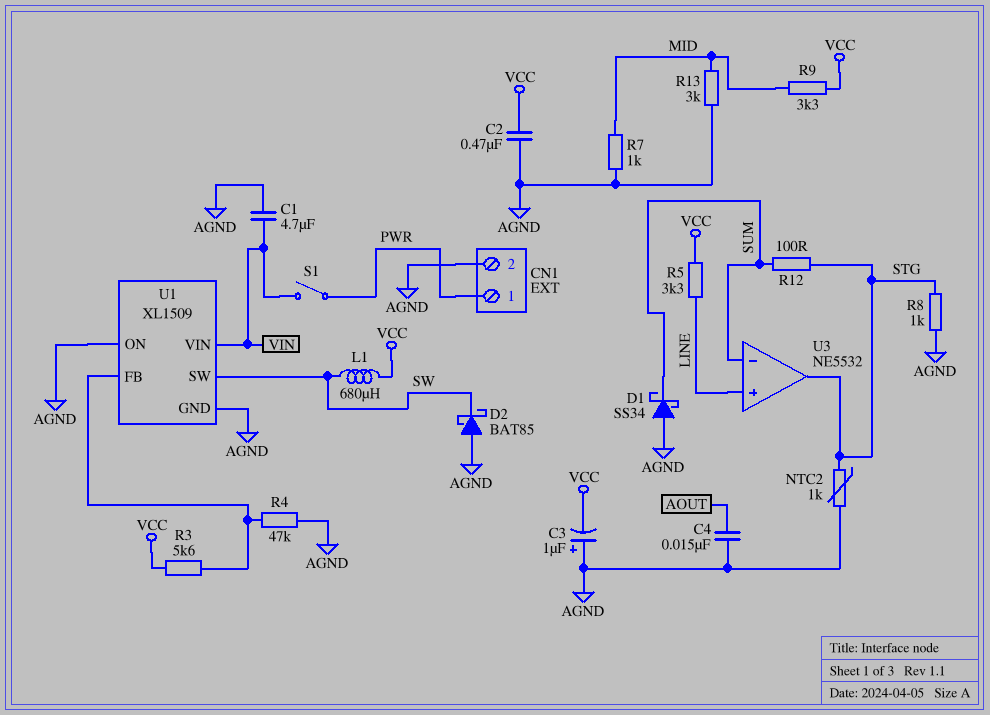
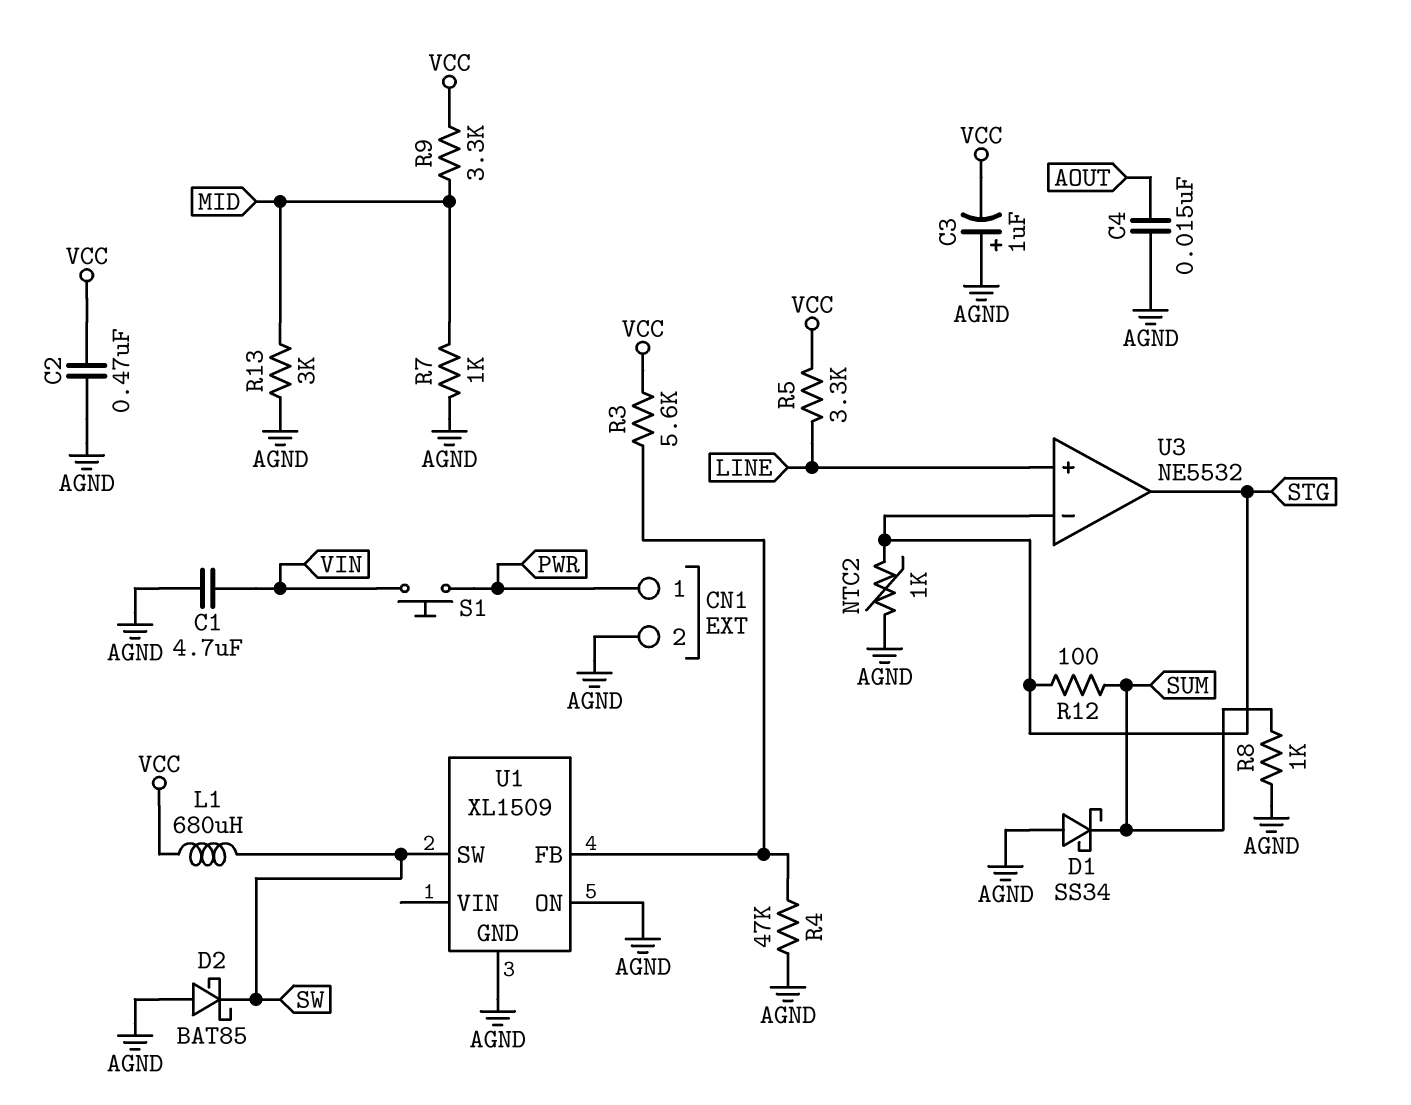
R8: 1k (AGND, STG) -> 1k (AGND, SUM)
S1: switch (PWR, VIN) -> button (PWR, VIN)
U1 pin VIN: VIN -> none
U3 pin in-: SUM -> STG

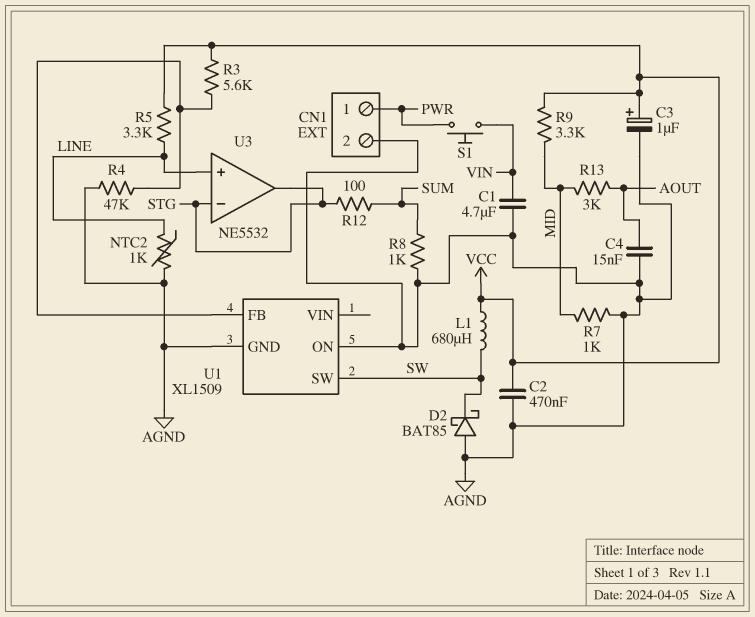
C3: 1uF (plus AGND, minus VCC) -> 1uF (plus VCC, minus AGND)
D1: schottky SS34 (A AGND, K SUM) -> none
NTC2: 1k (AGND, STG) -> 1k (AGND, LINE)
R13: 3k (AGND, MID) -> 3k (AOUT, MID)

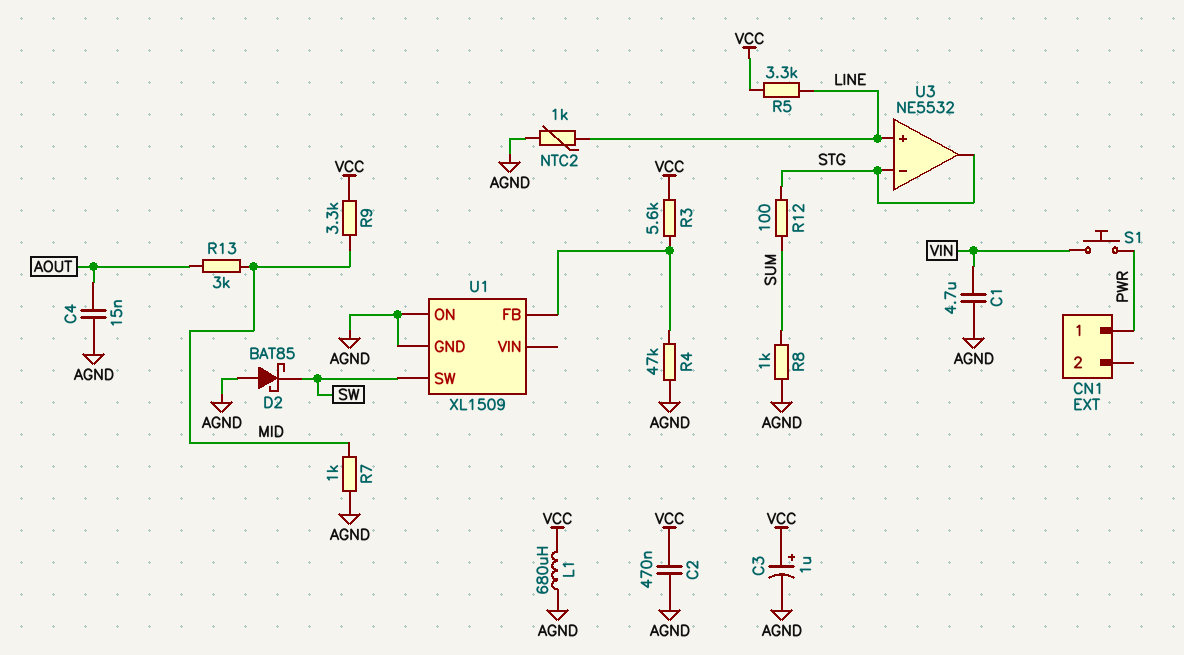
CN1 pin 2: AGND -> none
L1: 680uH (SW, VCC) -> 680uH (AGND, VCC)

